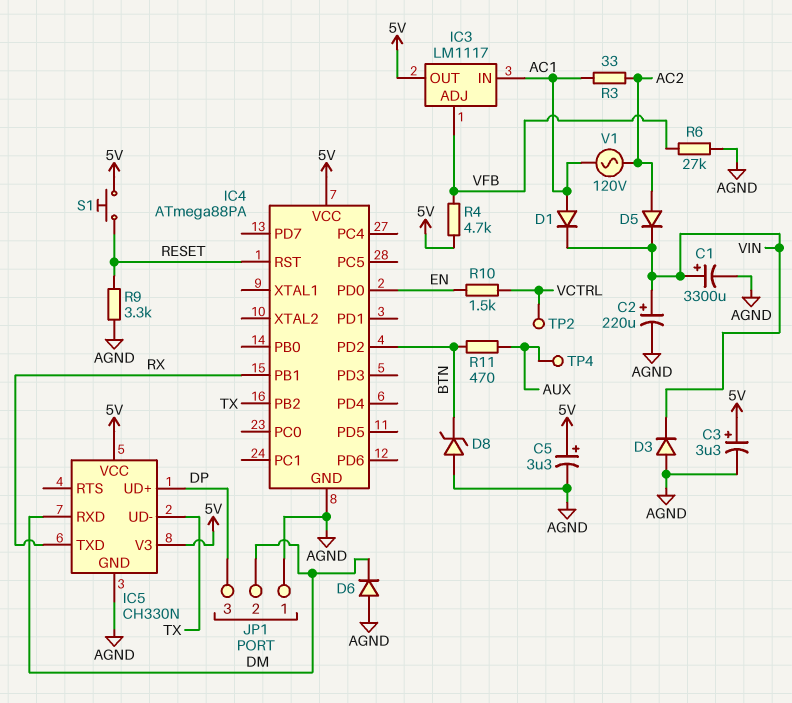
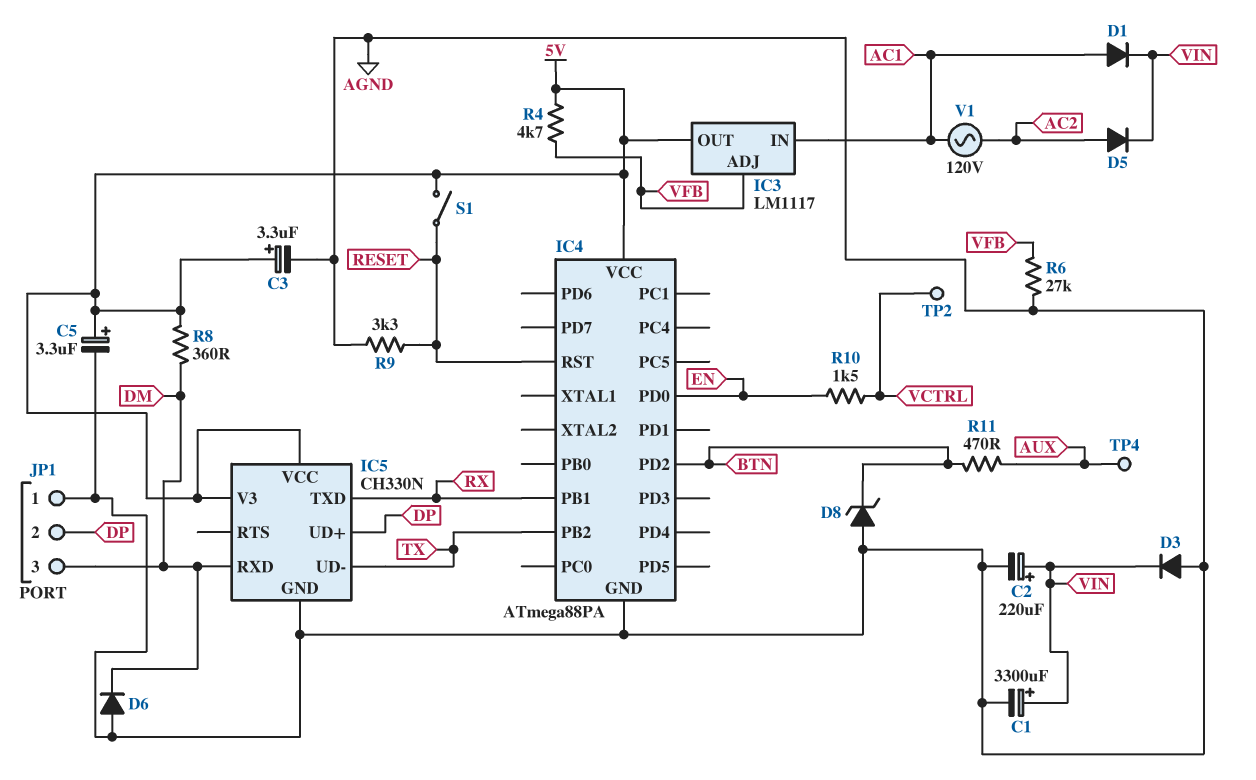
JP1 pin 2: DM -> DP
JP1 pin 3: DP -> DM
R3: 33 (AC1, AC2) -> none
R8: none -> 360 (5V, DM)
S1: button (5V, RESET) -> switch (5V, RESET)

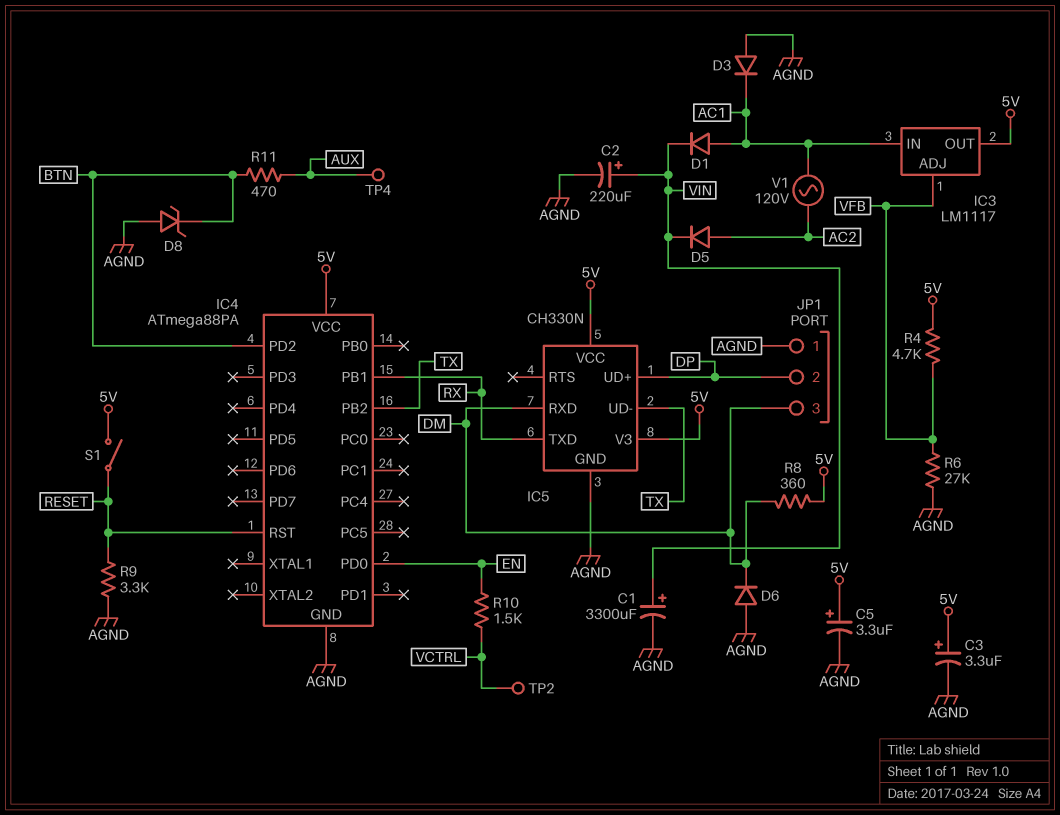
D3: diode (A AGND, K VIN) -> diode (A AGND, K AC1)

